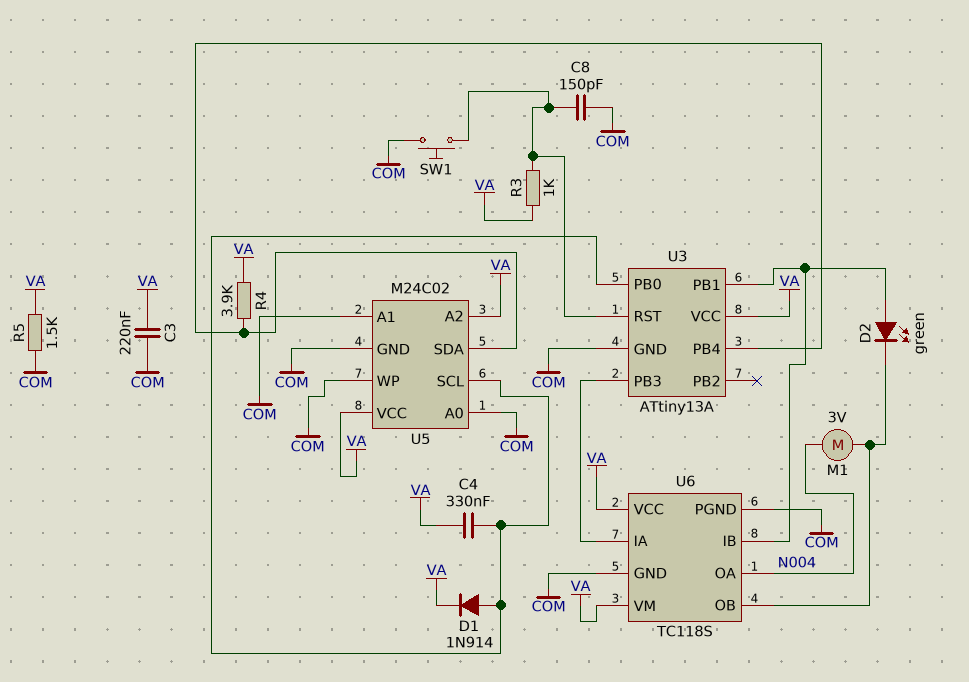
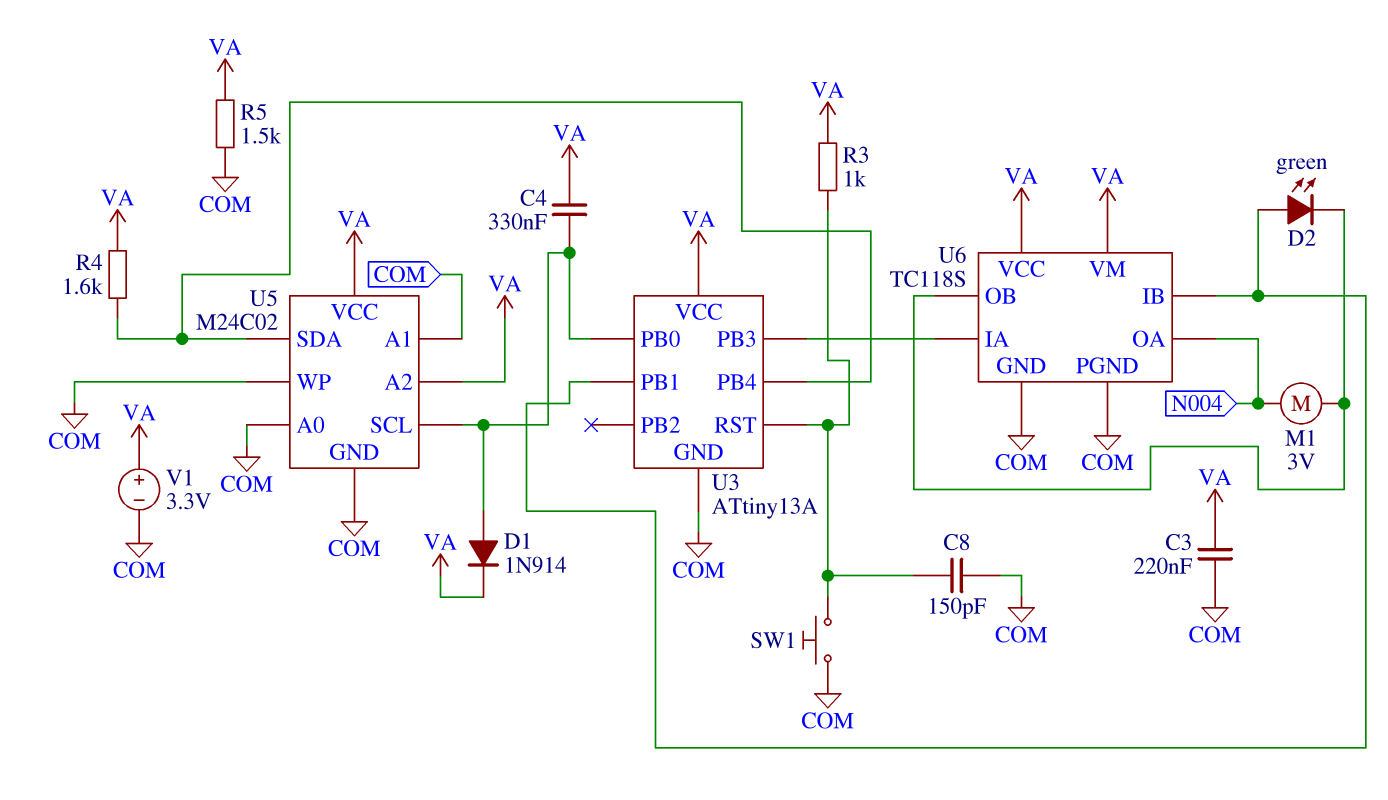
R4: 3.9k (U3/PB4, VA) -> 1.6k (U3/PB4, VA)
V1: none -> 3.3V (plus VA, minus COM)

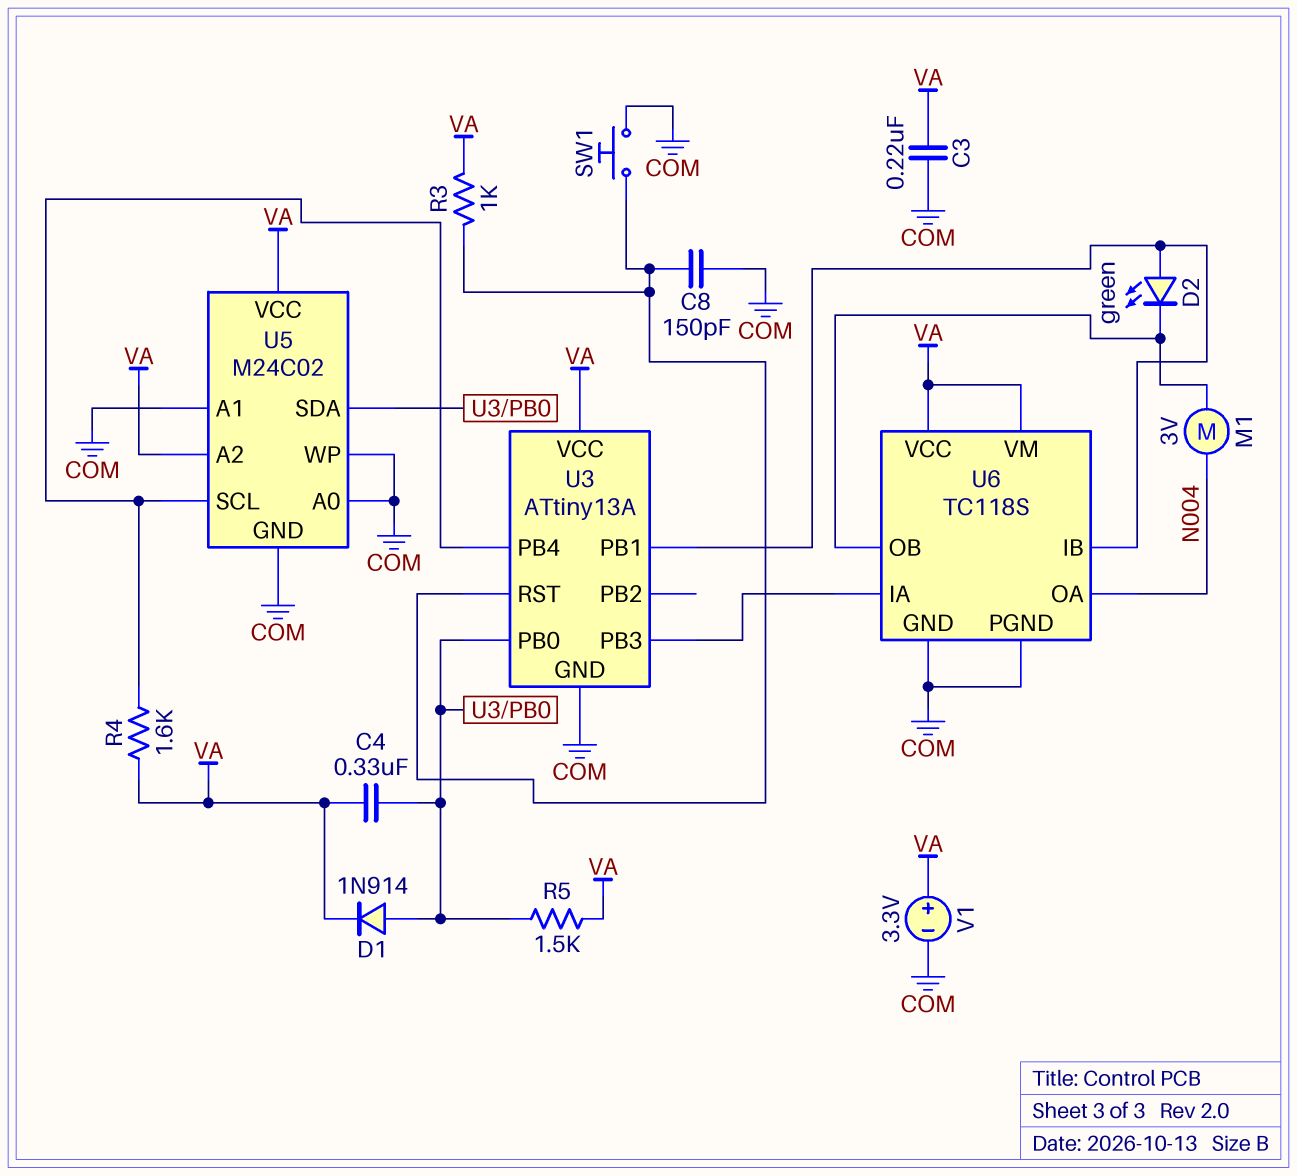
R5: 1.5k (COM, VA) -> 1.5k (U3/PB0, VA)
U5 pin SCL: U3/PB0 -> U3/PB4
U5 pin SDA: U3/PB4 -> U3/PB0

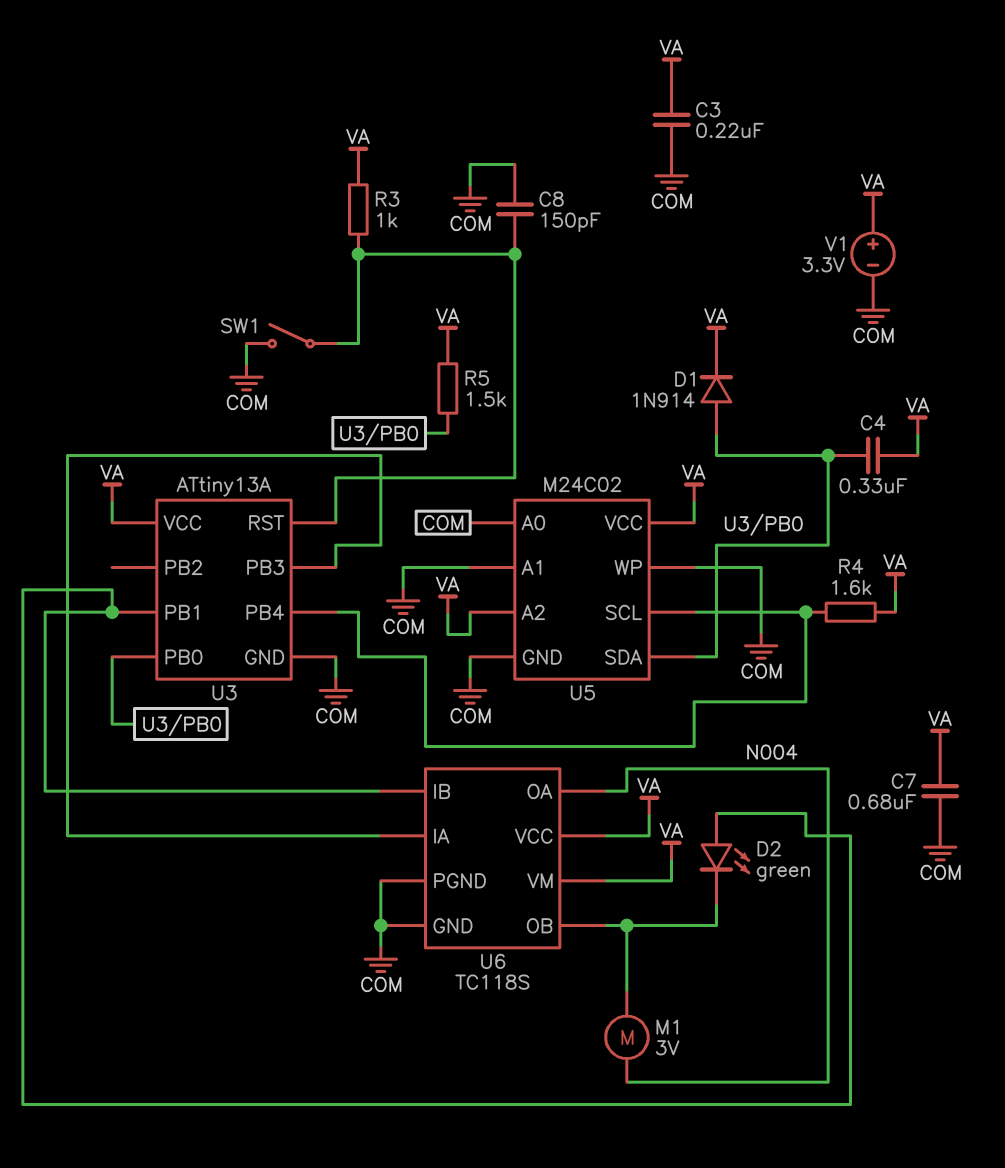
C7: none -> 680nF (COM, VA)
SW1: button (COM, U3/RST) -> switch (COM, U3/RST)

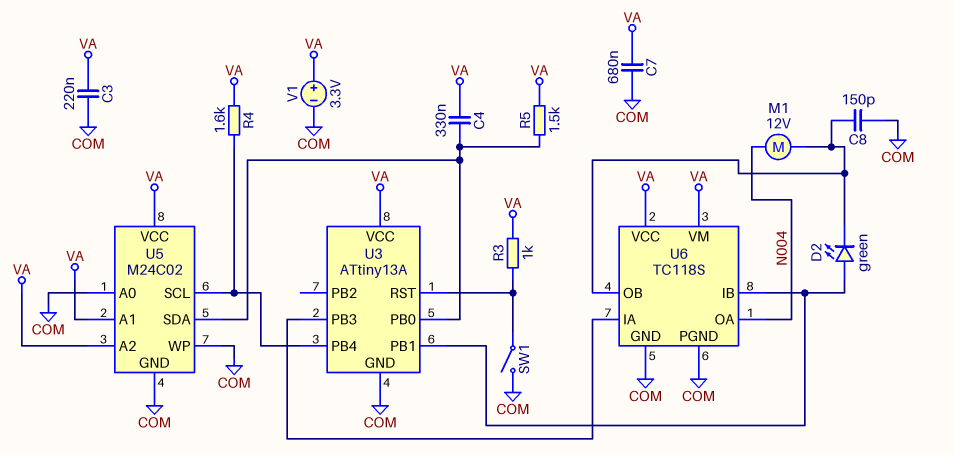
C8: 150pF (COM, U3/RST) -> 150pF (COM, U6/OB)
D1: diode 1N914 (A U3/PB0, K VA) -> none
M1: motor 3V (N004, U6/OB) -> motor 12V (N004, U6/OB)
U5 pin A1: COM -> VA

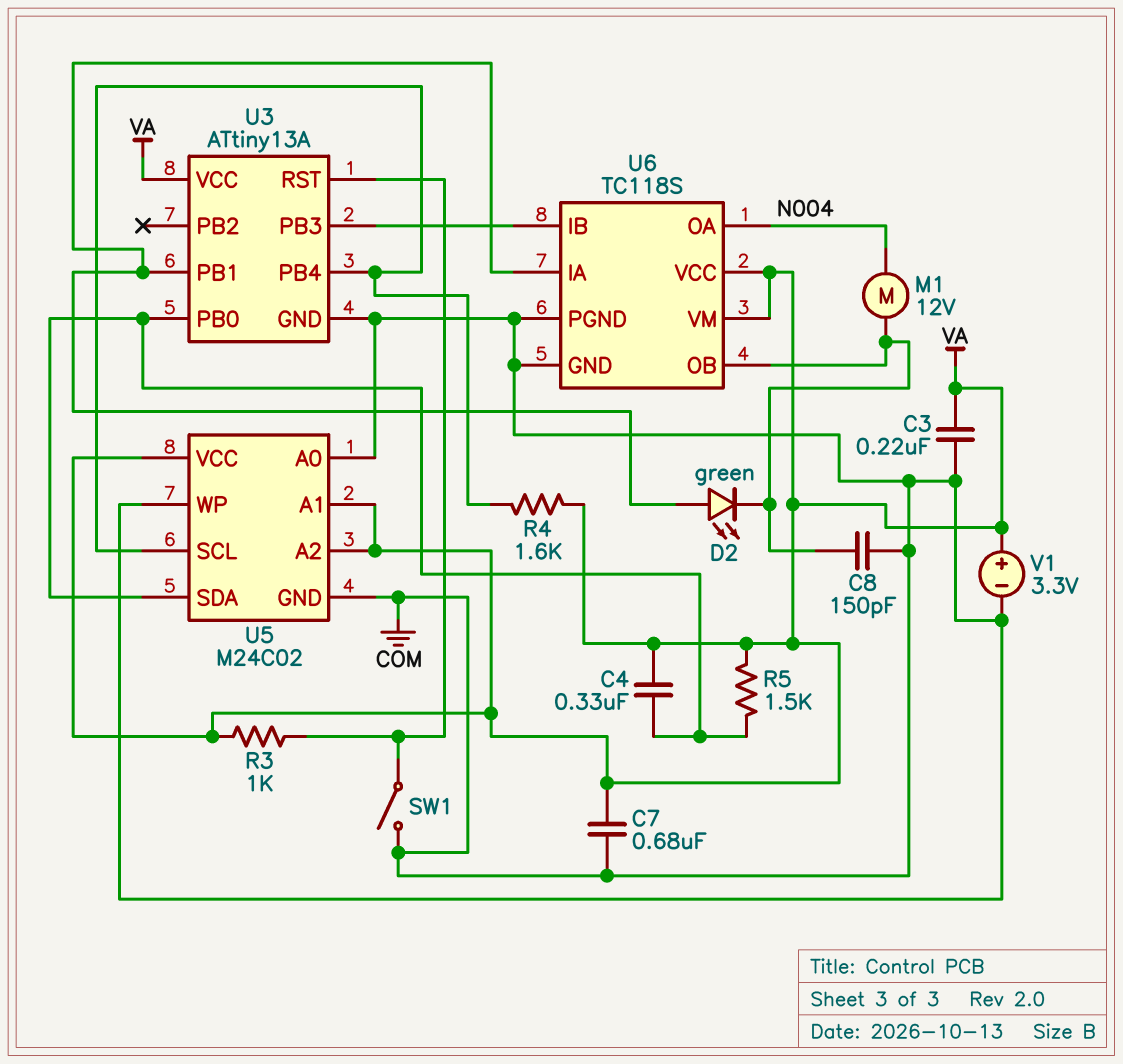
U6 pin IA: U3/PB3 -> U3/PB1
U6 pin IB: U3/PB1 -> U3/PB3

